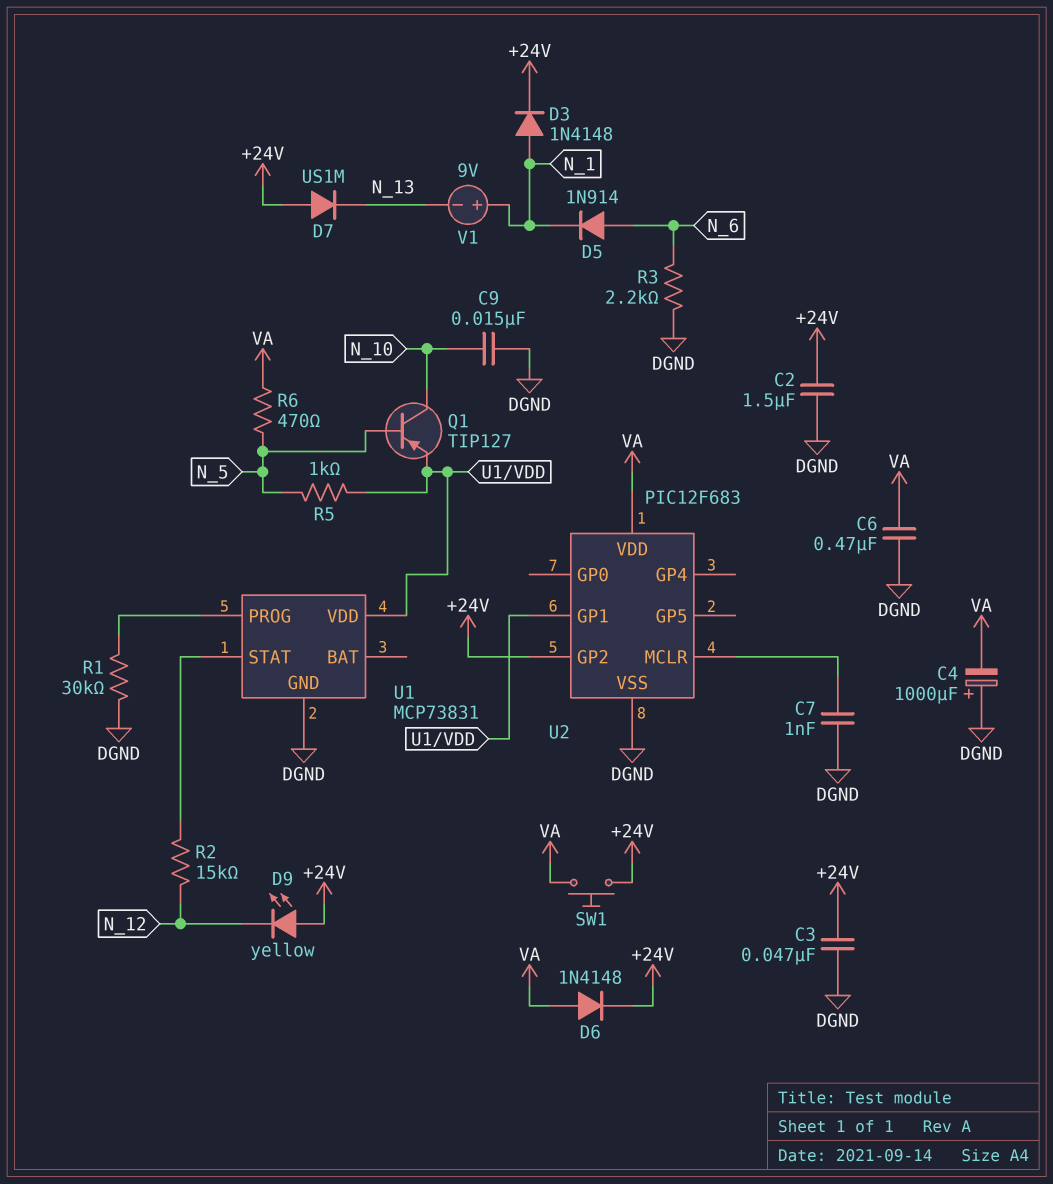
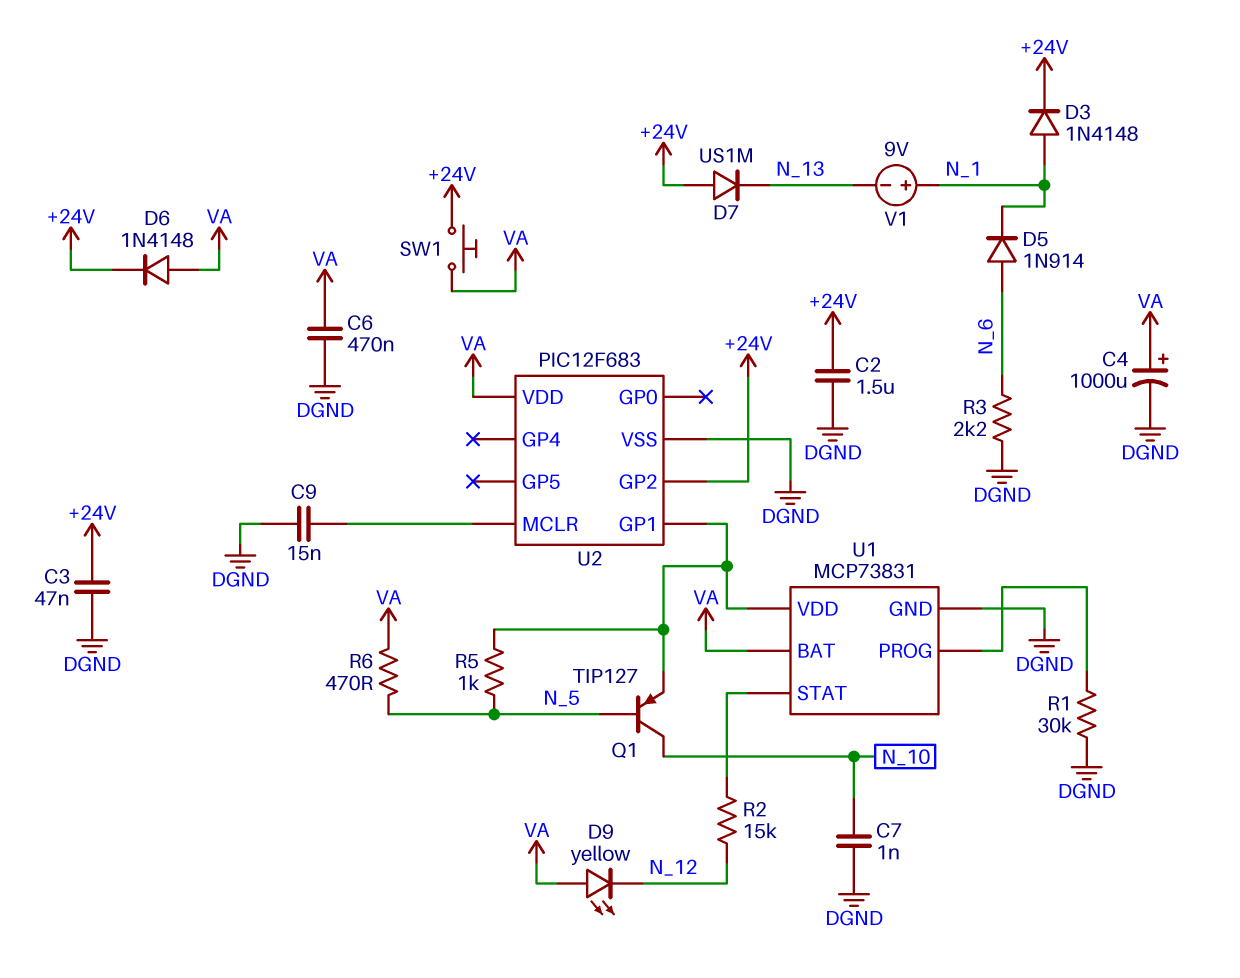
C4: 1000uF (plus DGND, minus VA) -> 1000uF (plus VA, minus DGND)
C7: 1nF (DGND, U2/MCLR) -> 1nF (DGND, N_10)
C9: 15nF (DGND, N_10) -> 15nF (DGND, U2/MCLR)
D9: LED yellow (A +24V, K N_12) -> LED yellow (A VA, K N_12)
U1 pin BAT: none -> VA

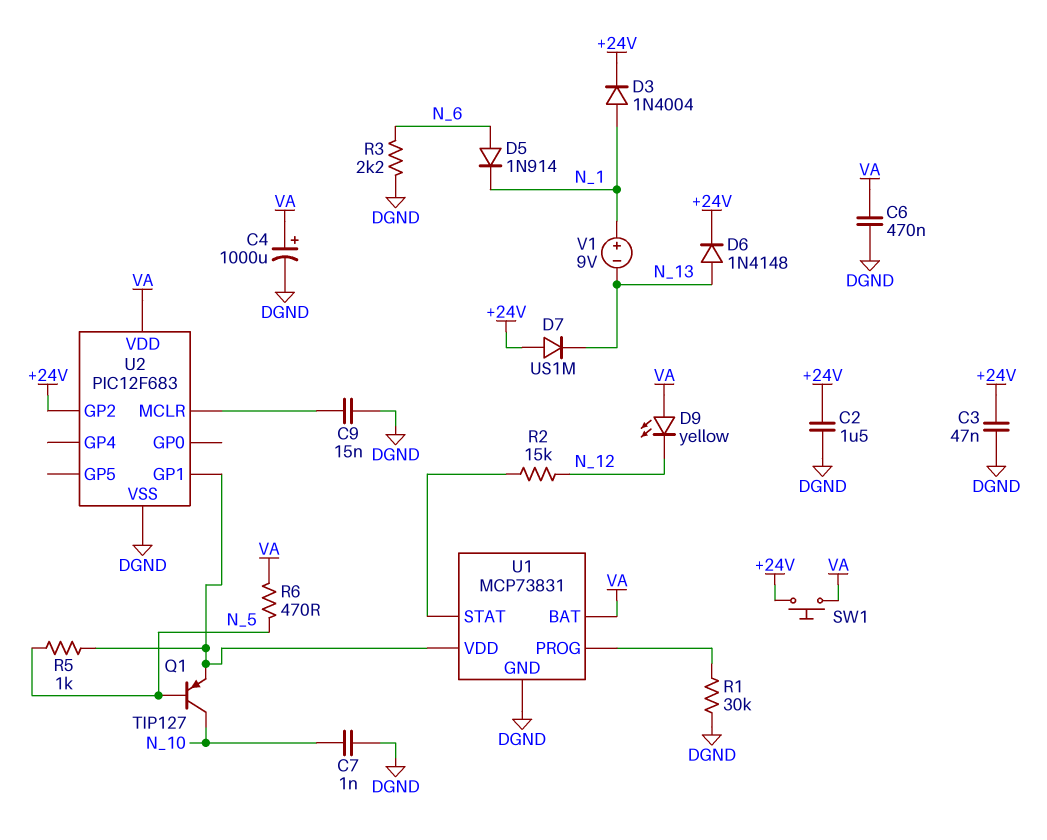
D3: diode 1N4148 (A N_1, K +24V) -> diode 1N4004 (A N_1, K +24V)
D6: diode 1N4148 (A VA, K +24V) -> diode 1N4148 (A N_13, K +24V)

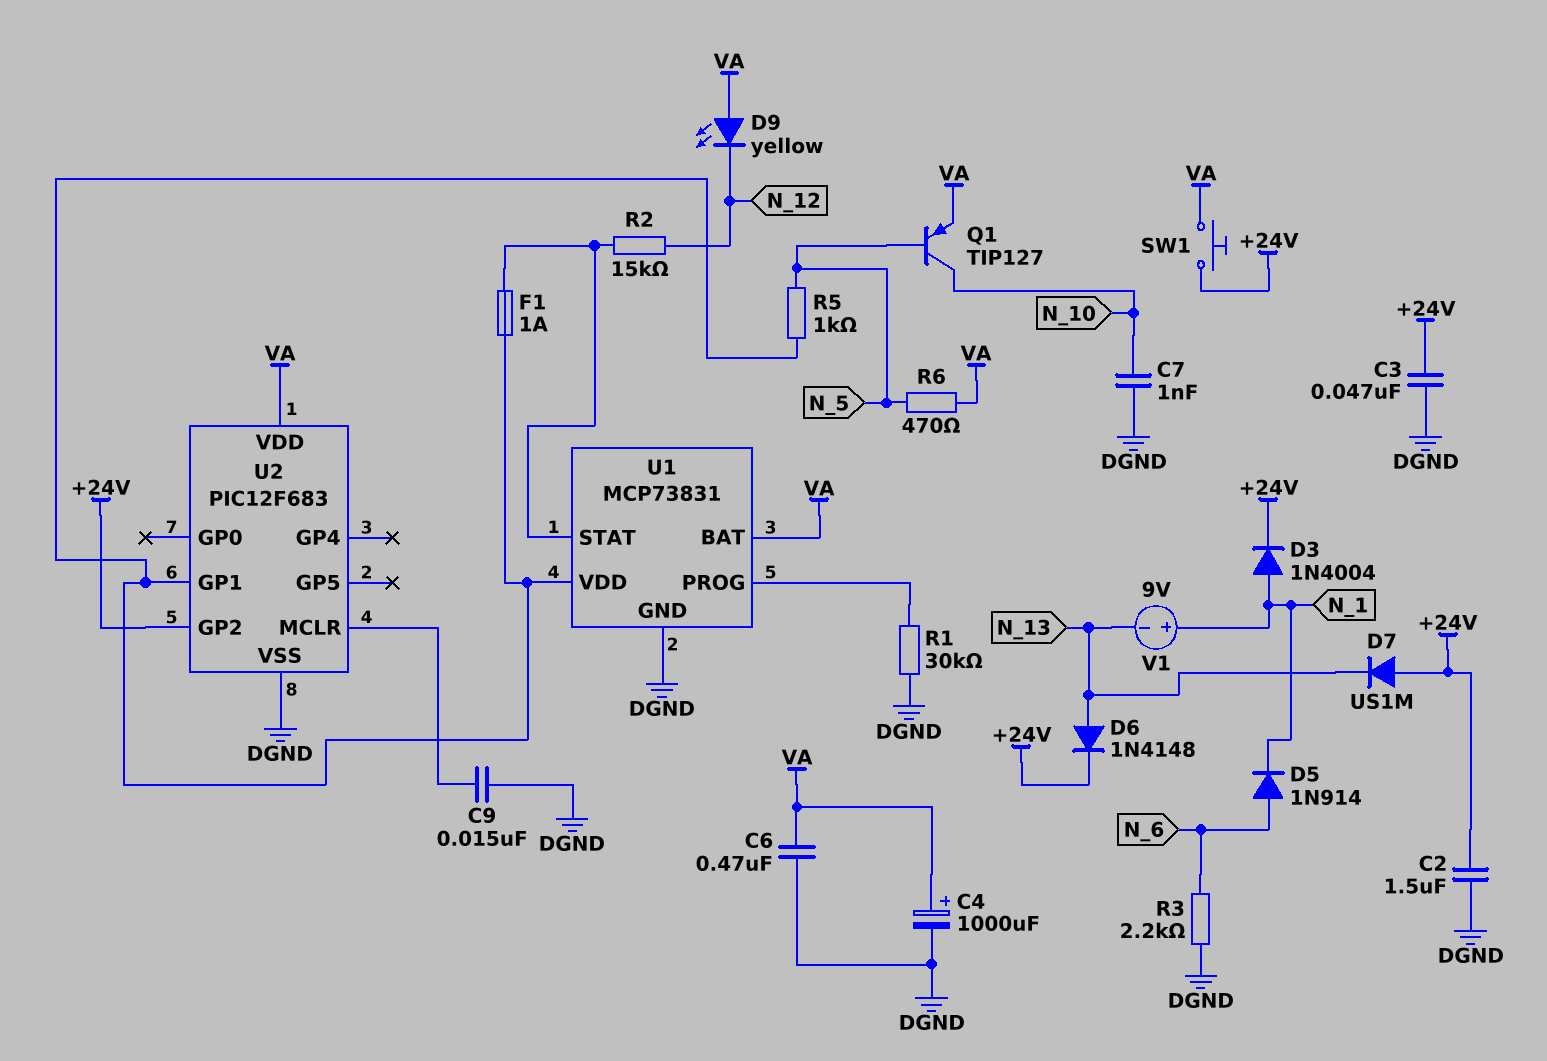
F1: none -> 1A (U1/STAT, U1/VDD)
Q1: PNP TIP127 (B N_5, C N_10, E U1/VDD) -> PNP TIP127 (B N_5, C N_10, E VA)

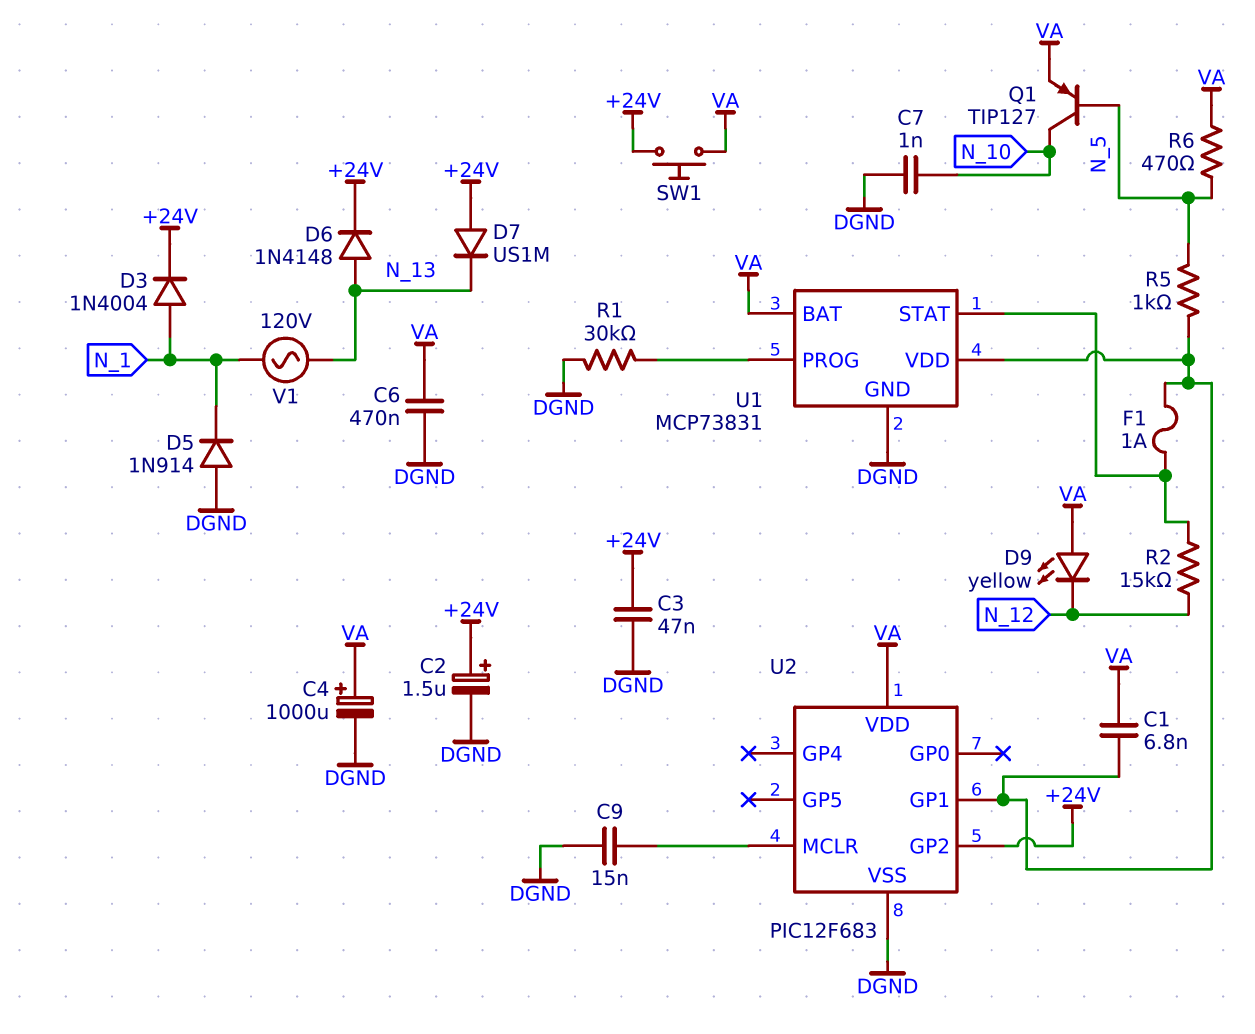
C1: none -> 6.8nF (U1/VDD, VA)
C2: 1.5uF (+24V, DGND) -> 1.5uF (plus +24V, minus DGND)
D5: diode 1N914 (A N_6, K N_1) -> diode 1N914 (A DGND, K N_1)
R3: 2.2k (DGND, N_6) -> none
V1: 9V (plus N_1, minus N_13) -> AC 120V (N_1, N_13)

